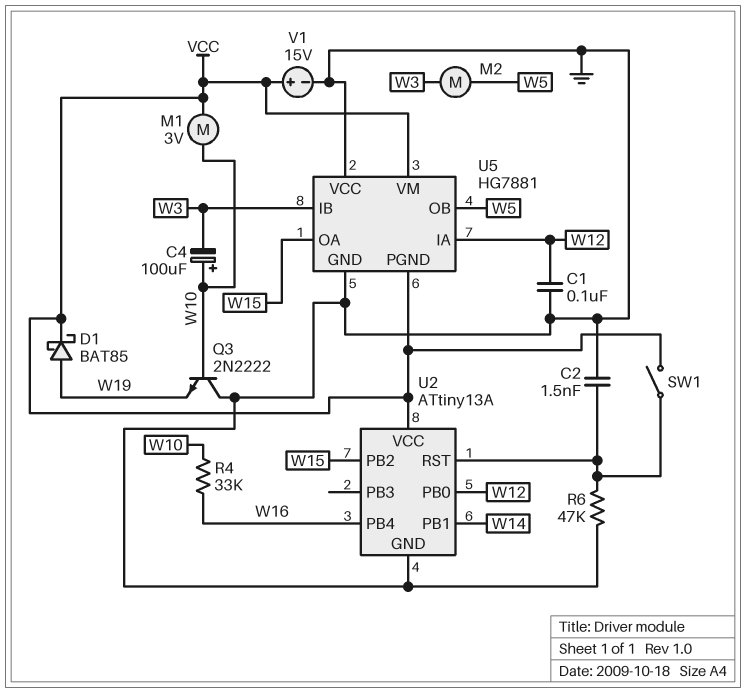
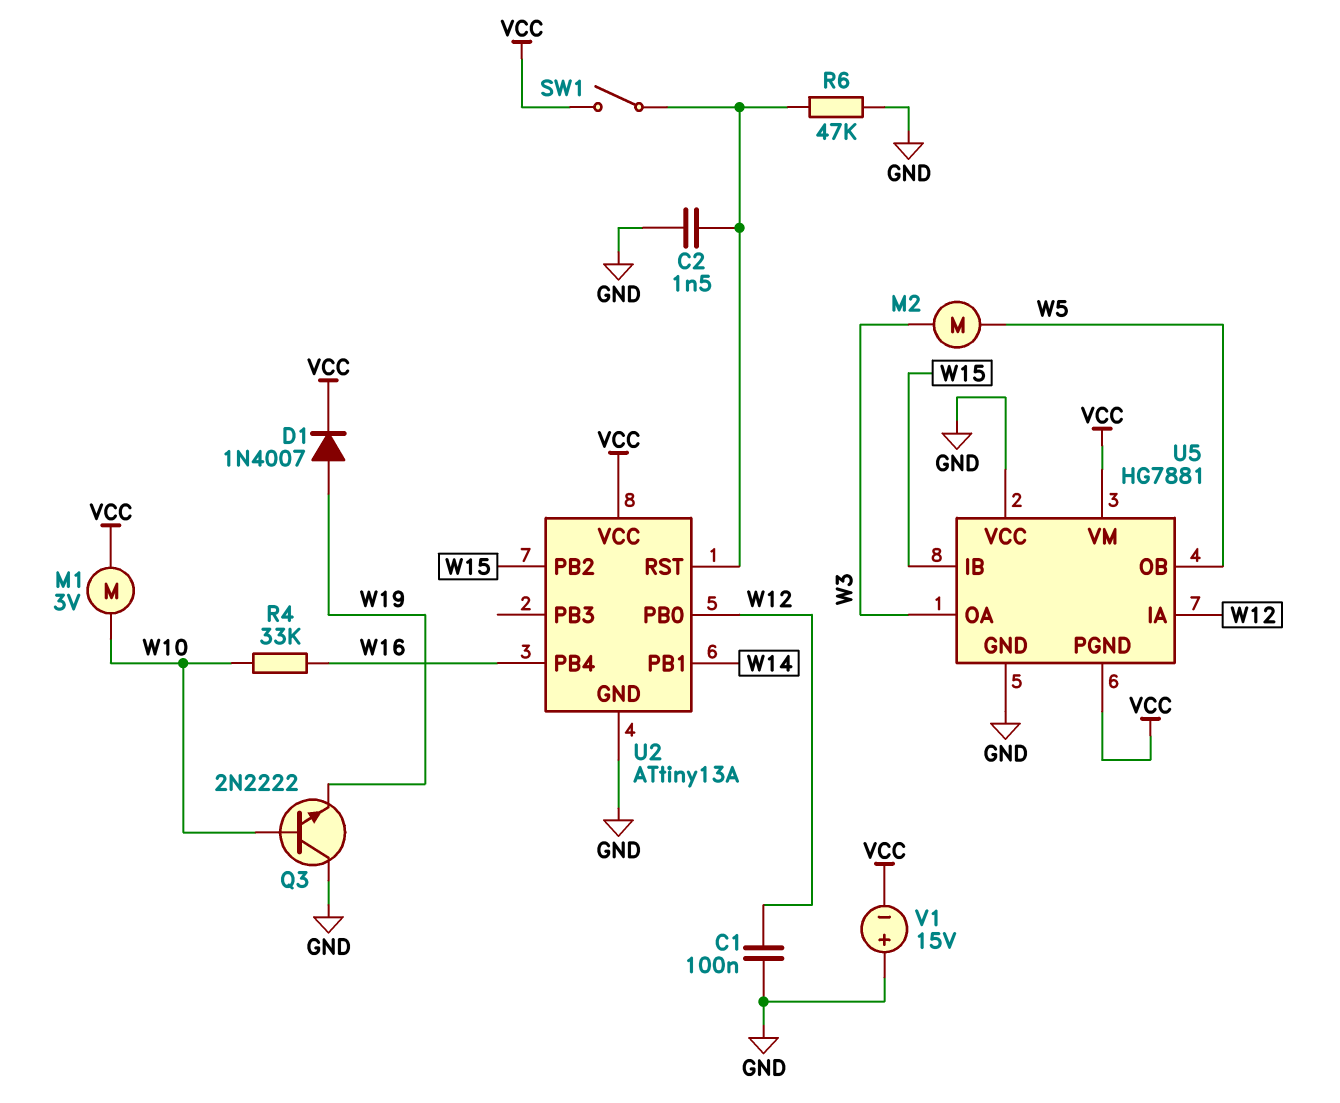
C4: 100uF (plus W10, minus W3) -> none
D1: schottky BAT85 (A W19, K VCC) -> diode 1N4007 (A W19, K VCC)
U5 pin IB: W3 -> W15
U5 pin OA: W15 -> W3
V1: 15V (plus VCC, minus GND) -> 15V (plus GND, minus VCC)

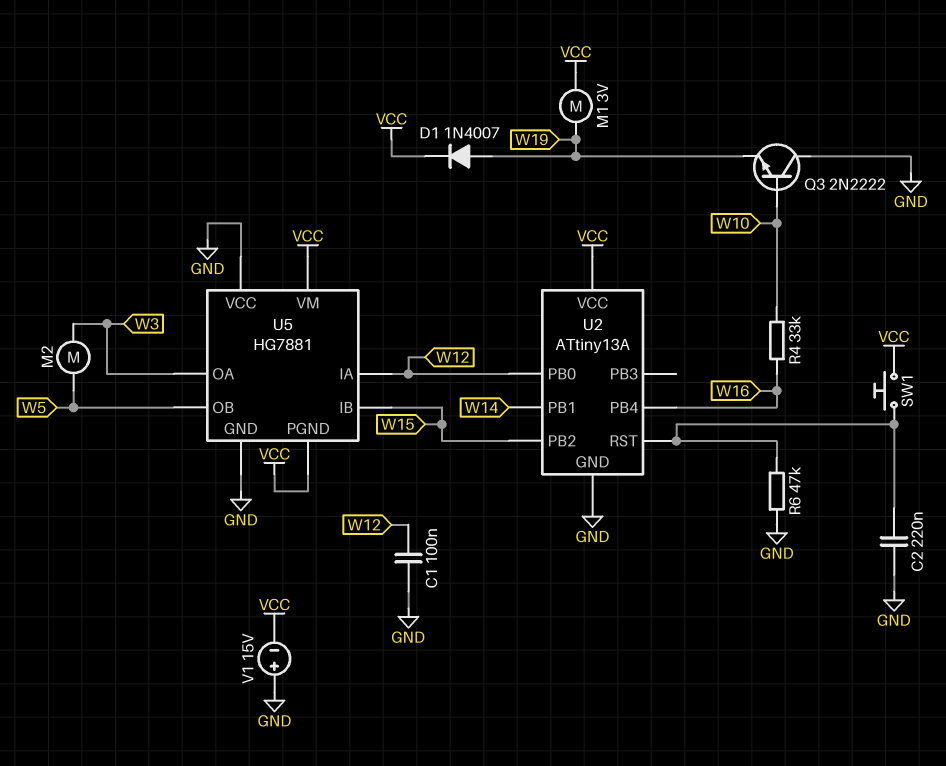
C2: 1.5nF (GND, U2/RST) -> 220nF (GND, U2/RST)
M1: motor 3V (VCC, W10) -> motor 3V (VCC, W19)
SW1: switch (U2/RST, VCC) -> button (U2/RST, VCC)

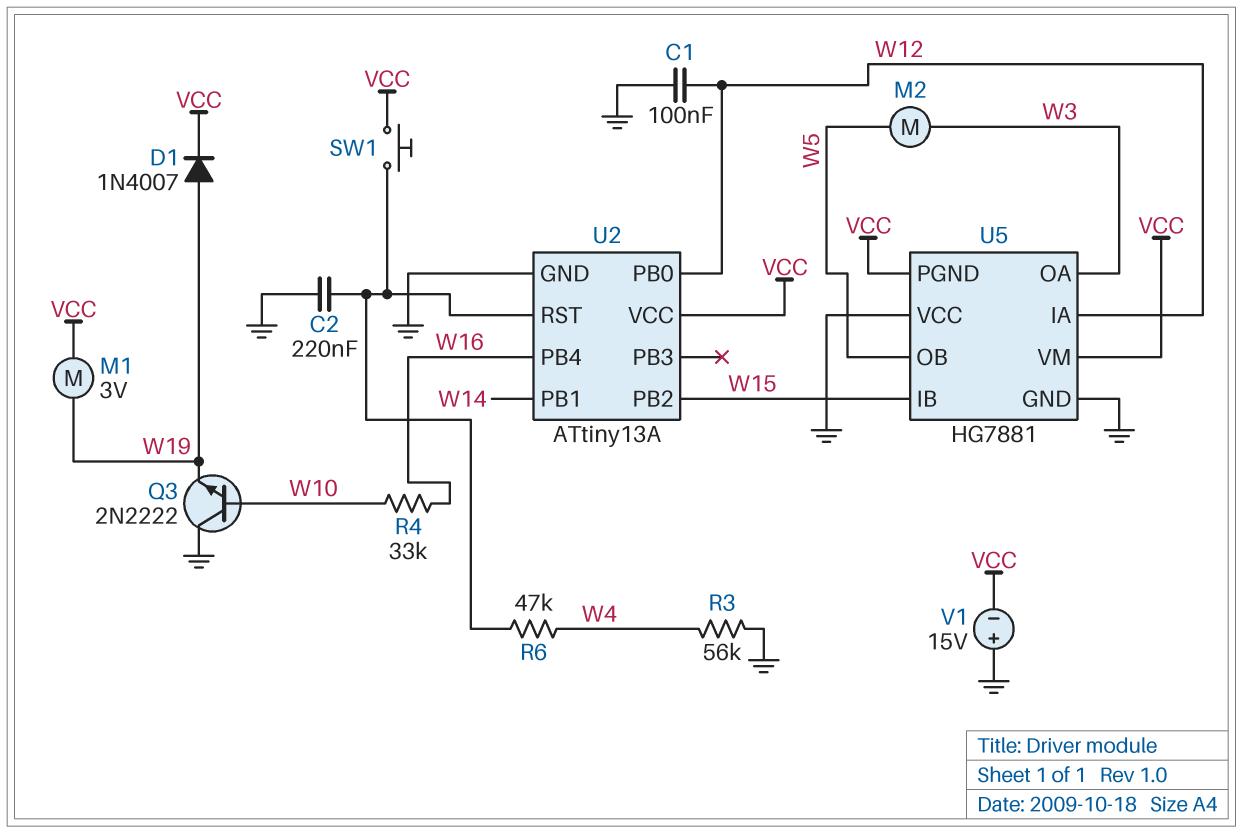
R3: none -> 56k (GND, W4)
R6: 47k (GND, U2/RST) -> 47k (U2/RST, W4)

